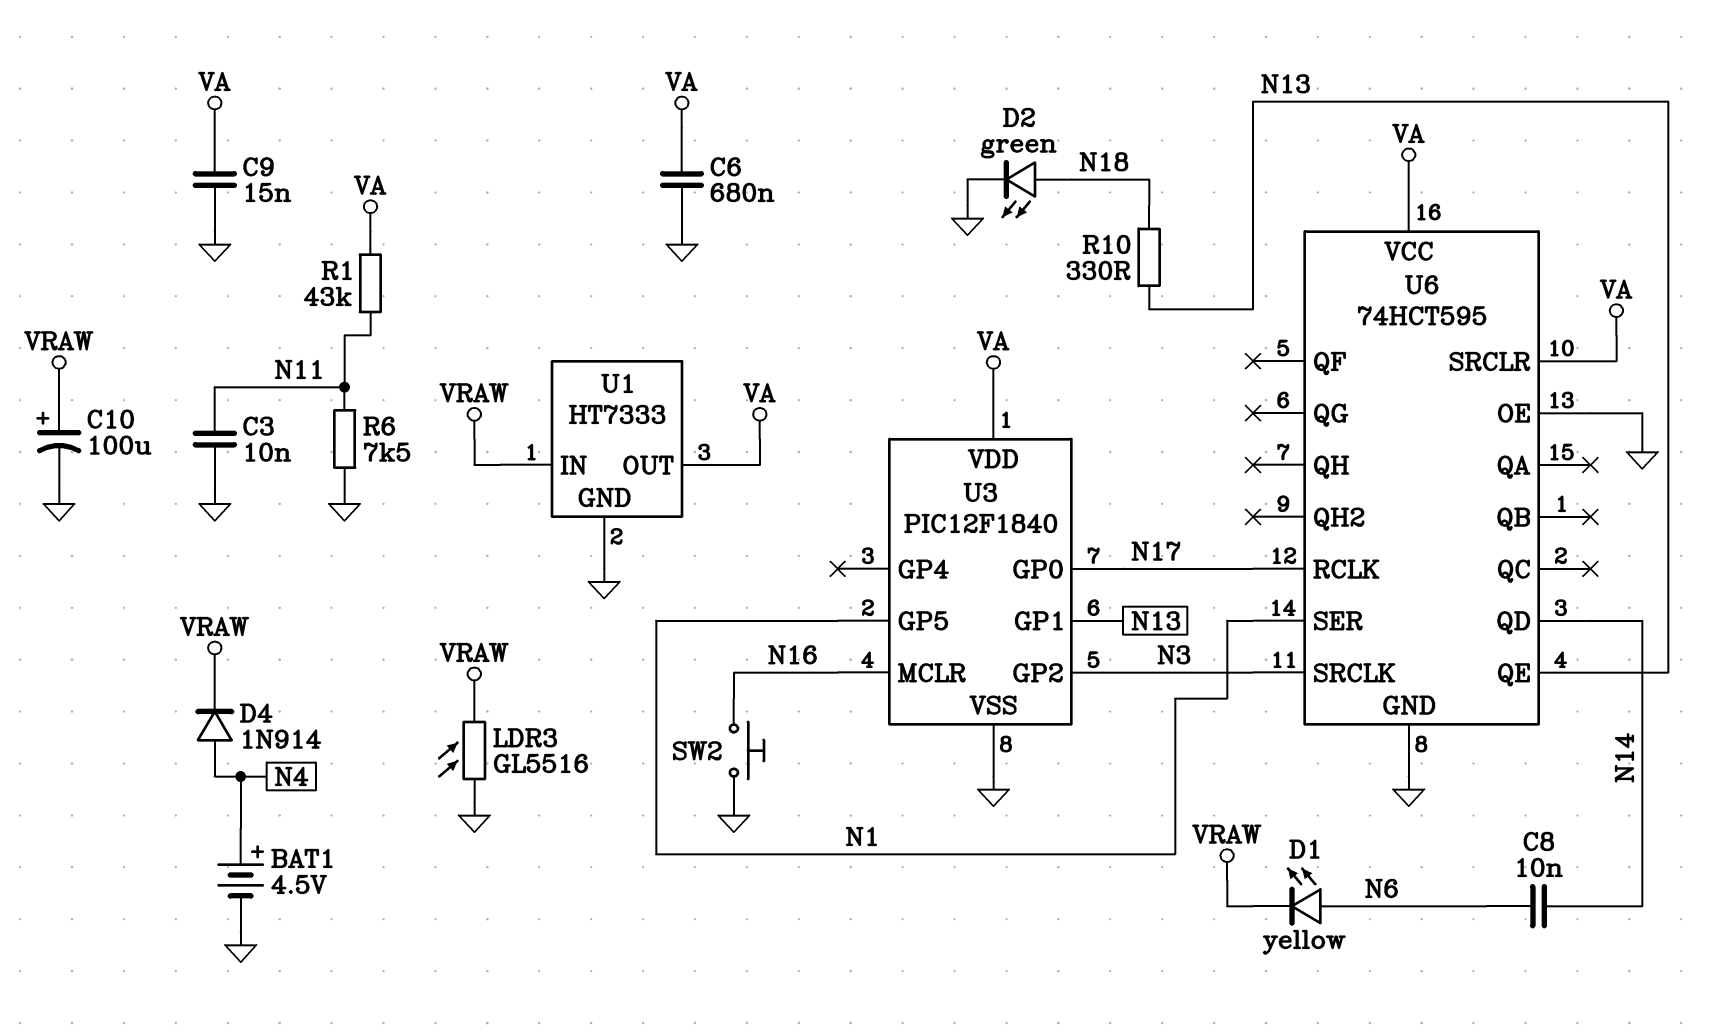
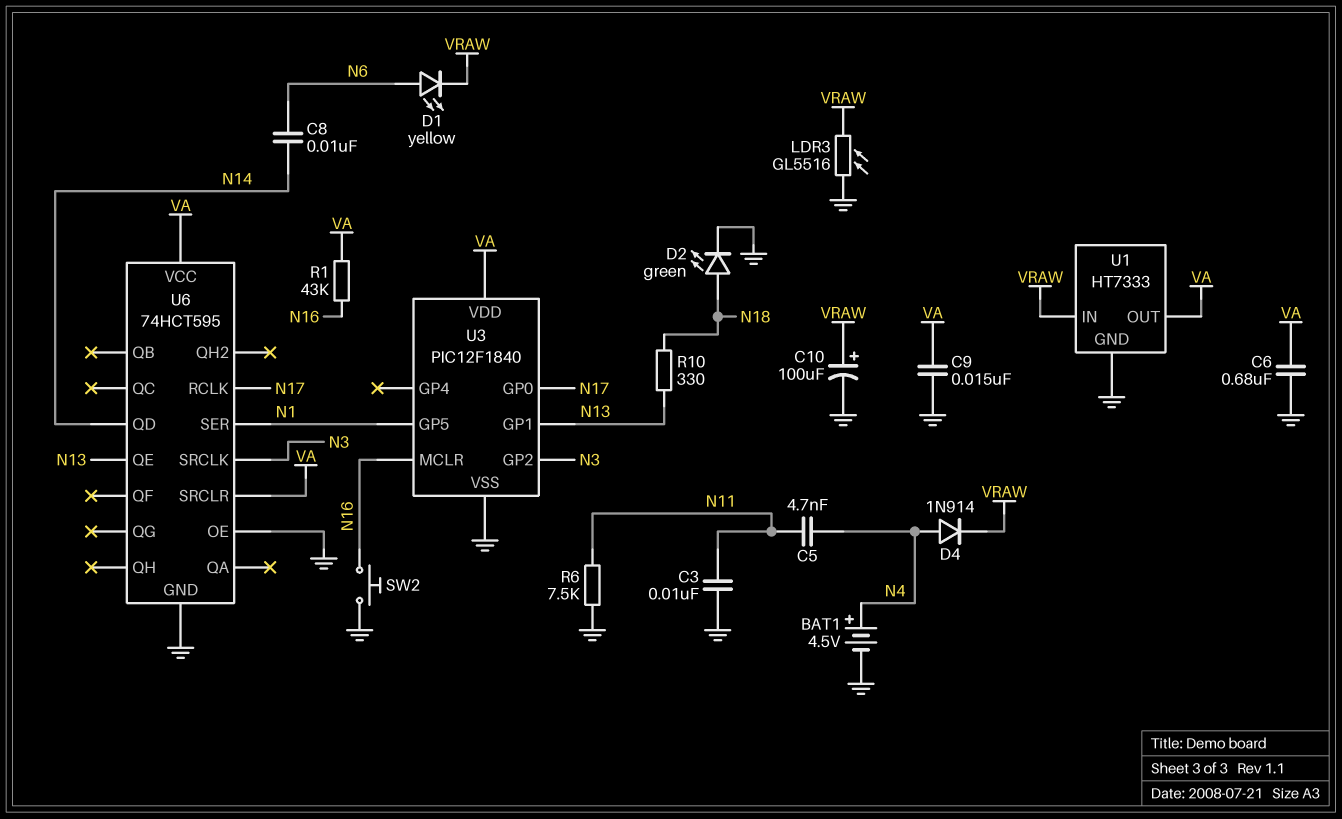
C5: none -> 4.7nF (N4, N11)
R1: 43k (N11, VA) -> 43k (N16, VA)

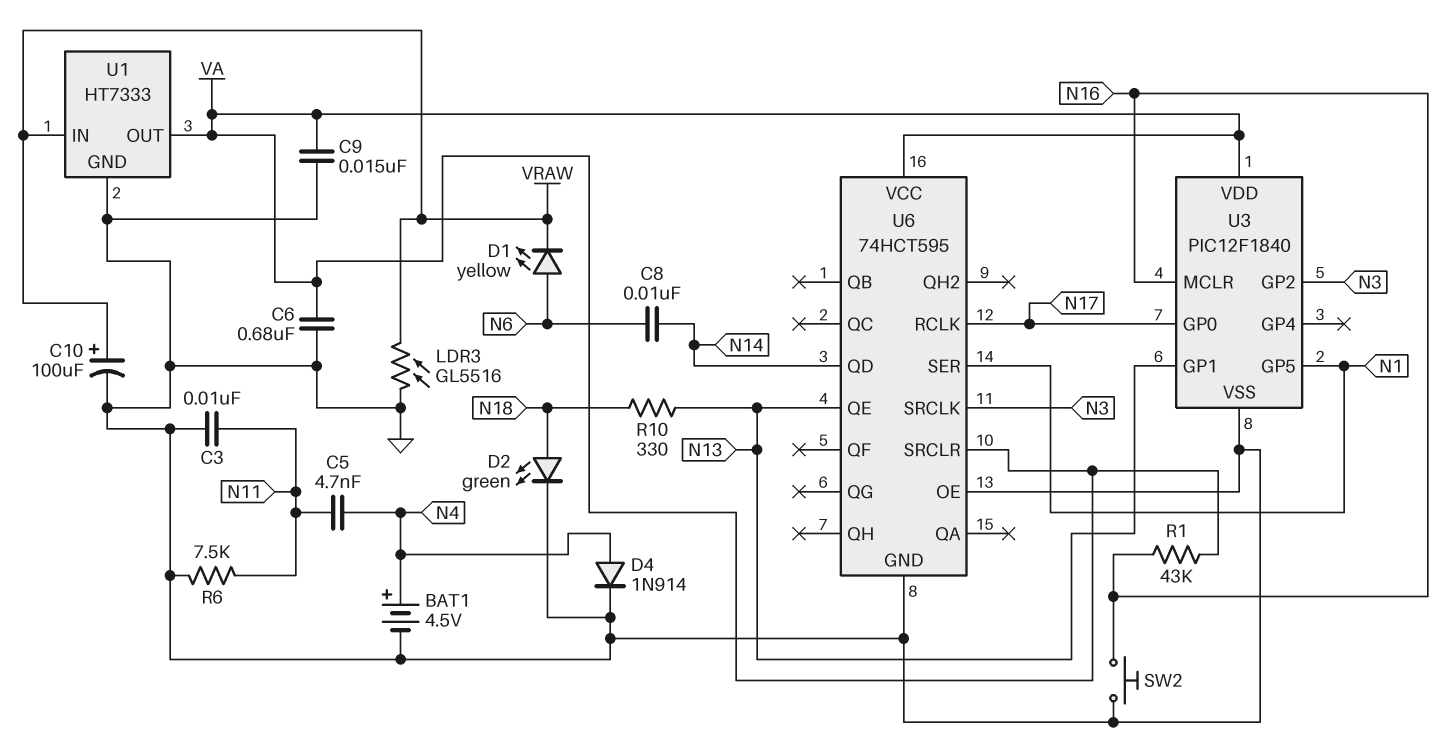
D4: diode 1N914 (A N4, K VRAW) -> diode 1N914 (A N4, K GND)

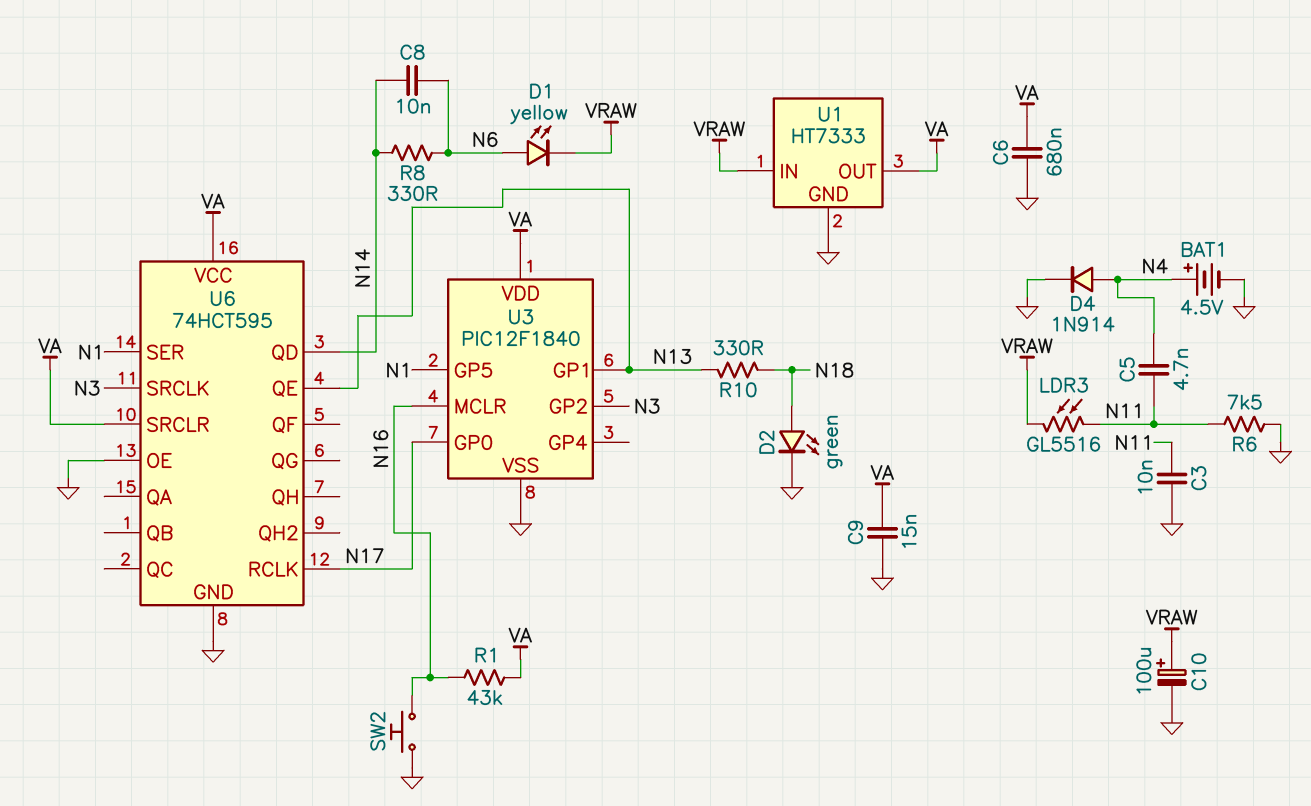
LDR3: GL5516 (GND, VRAW) -> GL5516 (N11, VRAW)
R8: none -> 330 (N6, N14)

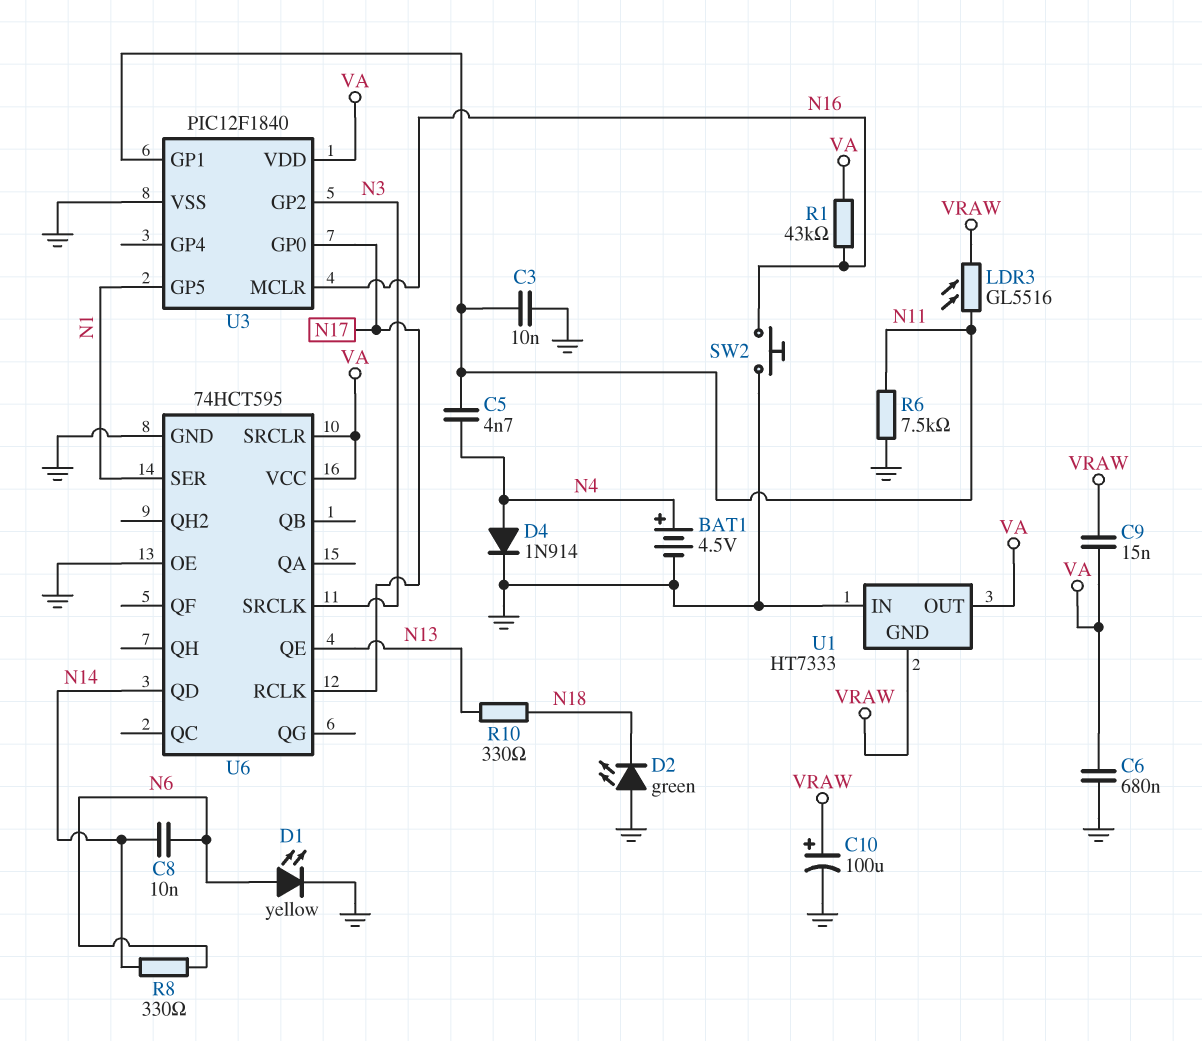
C9: 15nF (GND, VA) -> 15nF (VA, VRAW)
D1: LED yellow (A N6, K VRAW) -> LED yellow (A N6, K GND)
D2: LED green (A N18, K GND) -> LED green (A GND, K N18)
U1 pin GND: GND -> VRAW
U1 pin IN: VRAW -> GND
U3 pin GP1: N13 -> N11

